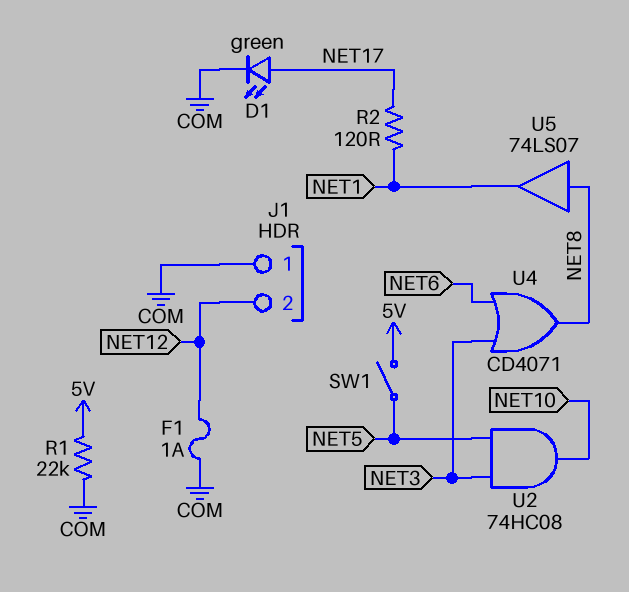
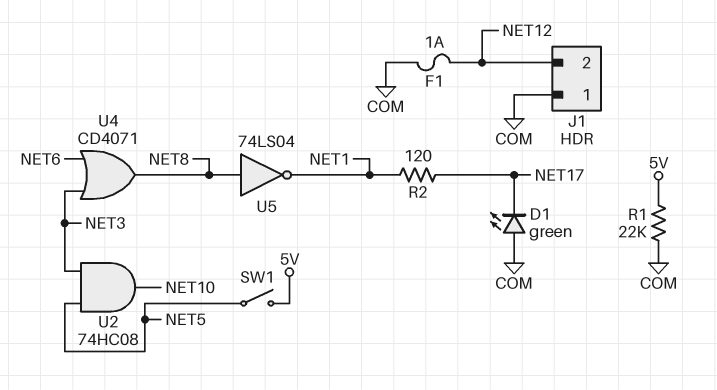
D1: LED green (A NET17, K COM) -> LED green (A COM, K NET17)
U5: buffer 74LS07 (in NET8, out NET1) -> NOT 74LS04 (in NET8, out NET1)

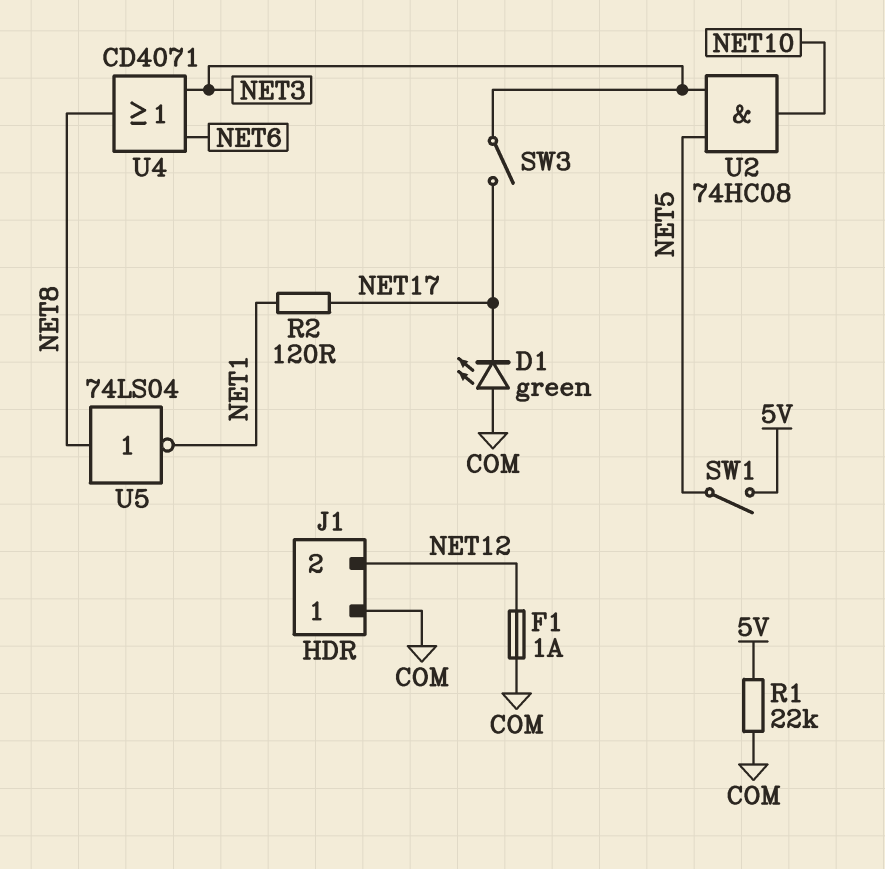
SW3: none -> switch (NET3, NET17)

